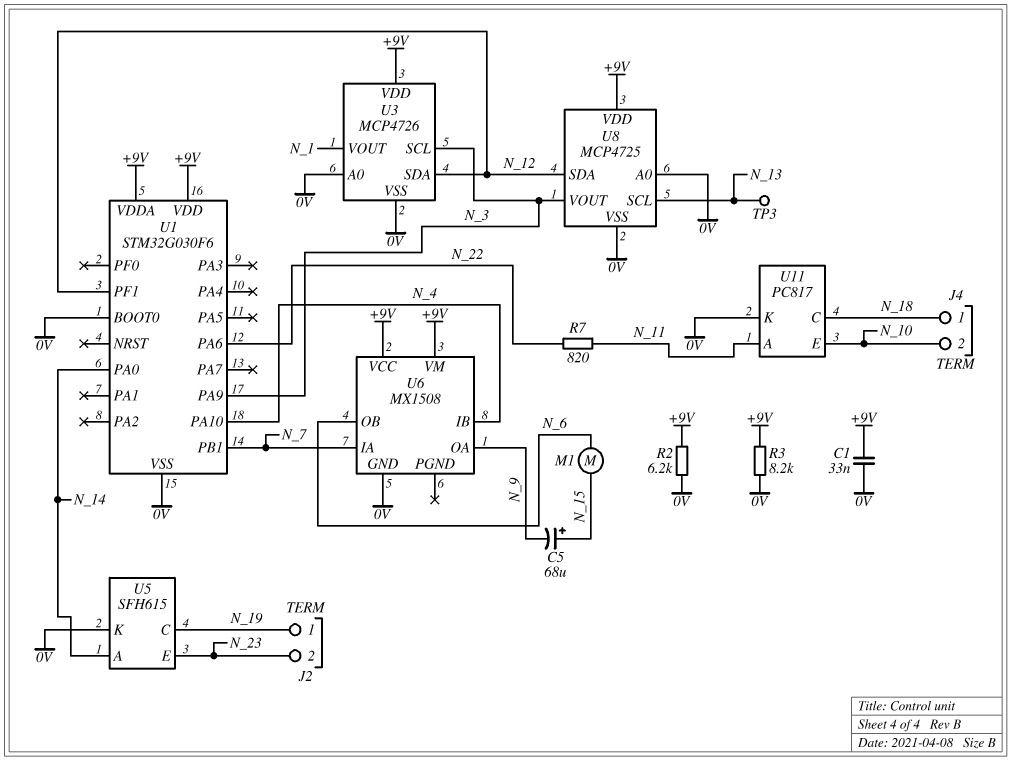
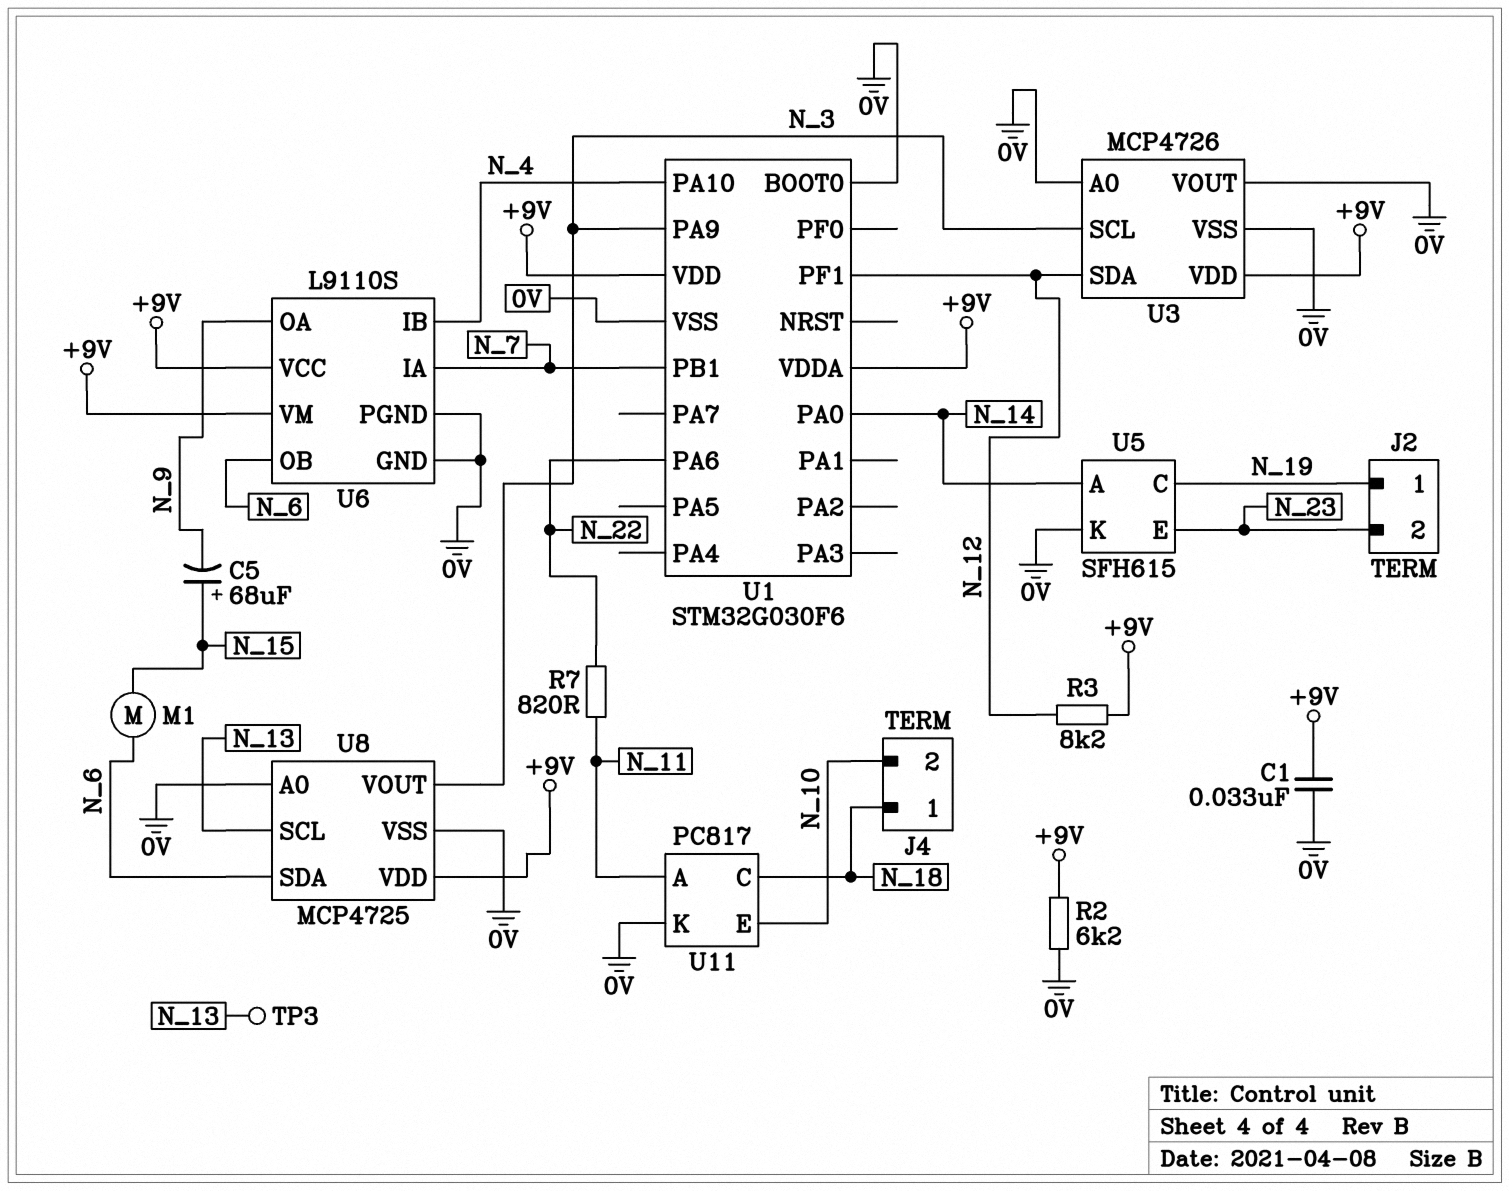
R3: 8.2k (+9V, 0V) -> 8.2k (+9V, N_12)
U3 pin VOUT: N_1 -> 0V
U6: MX1508 -> L9110S
U6 pin PGND: none -> 0V
U8 pin SDA: N_12 -> N_6

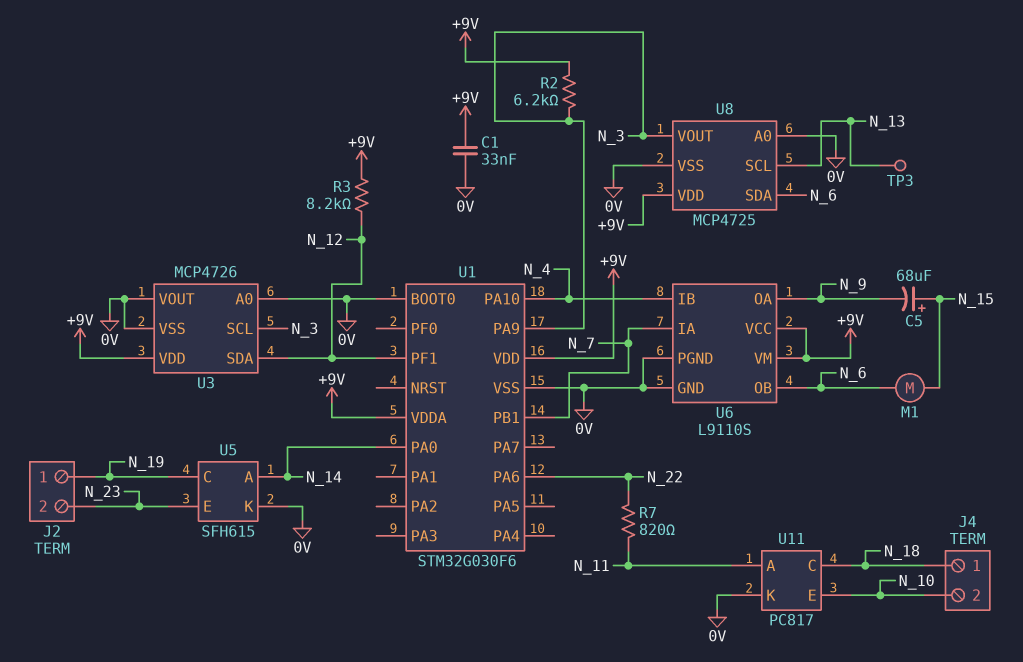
R2: 6.2k (+9V, 0V) -> 6.2k (+9V, N_3)

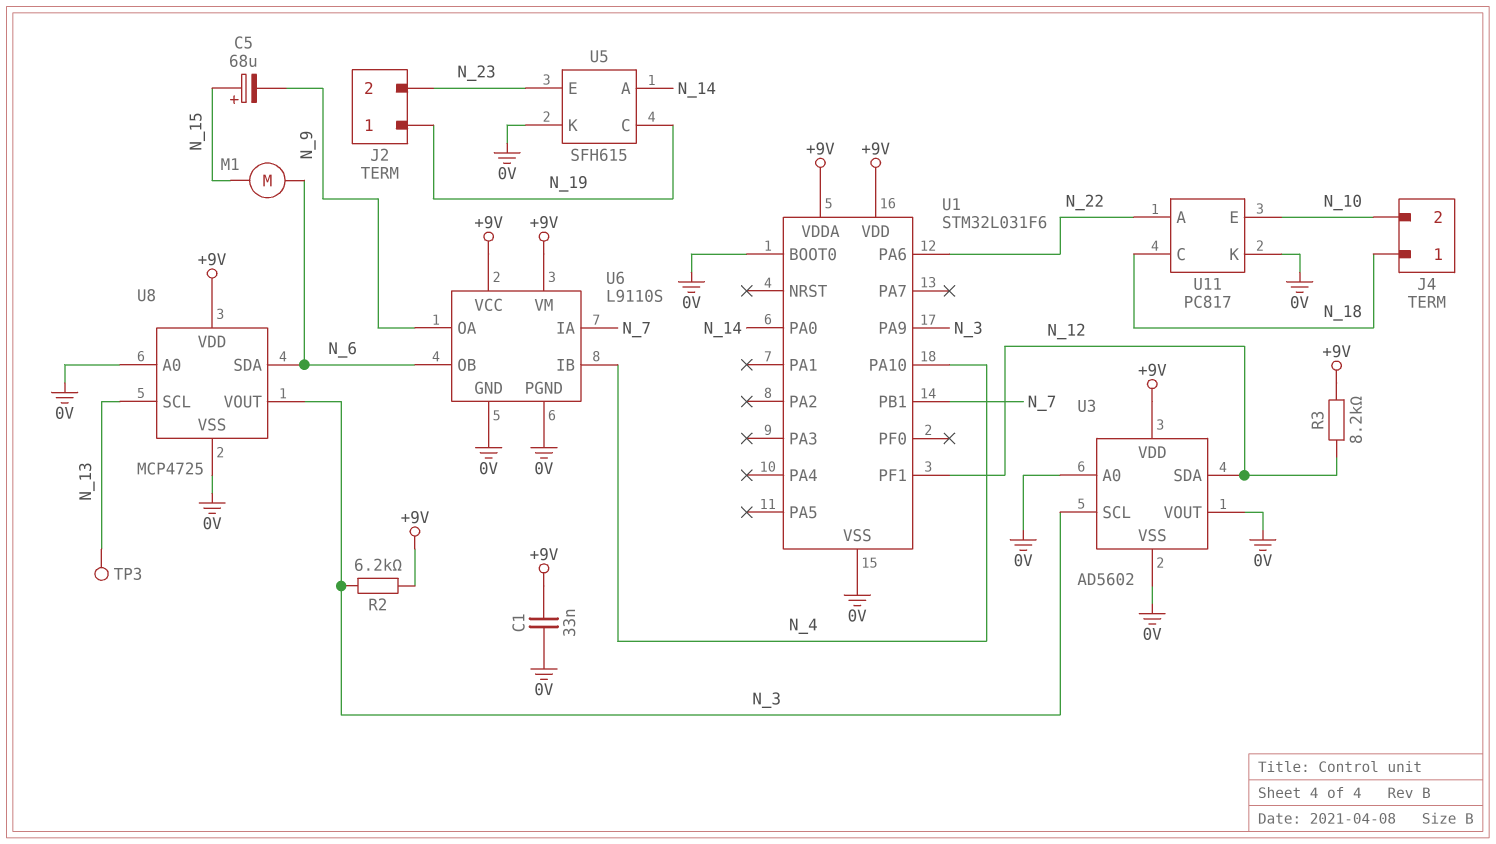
R7: 820 (N_11, N_22) -> none
U1: STM32G030F6 -> STM32L031F6
U3: MCP4726 -> AD5602
U11 pin A: N_11 -> N_22

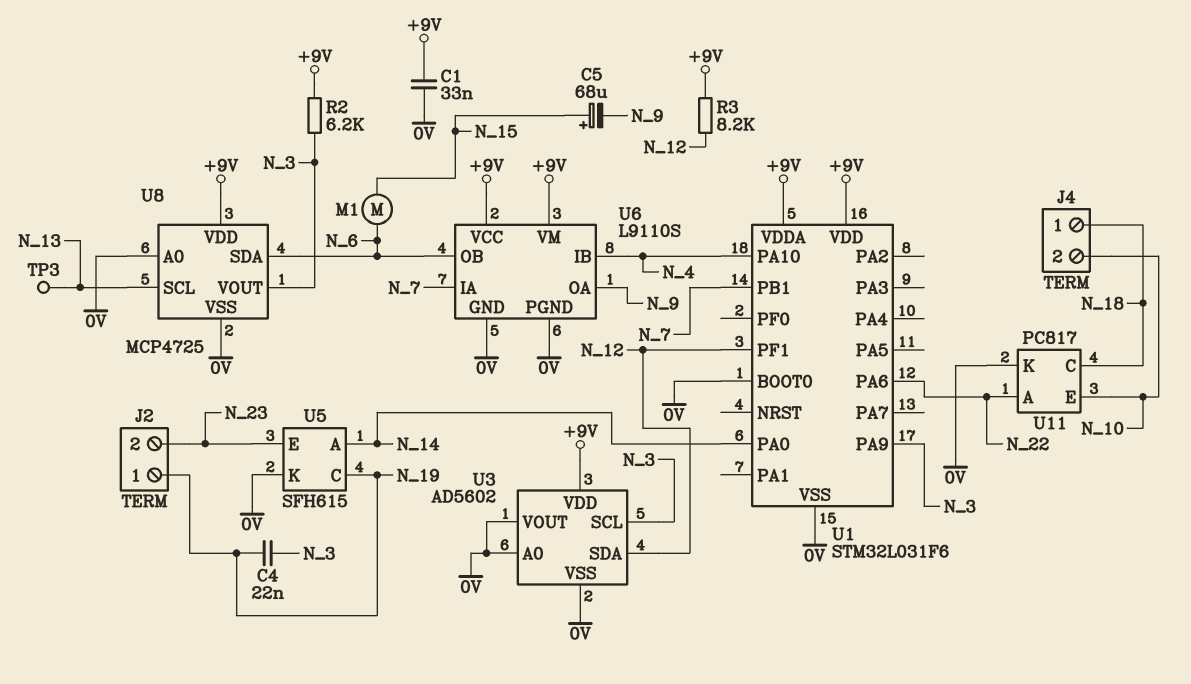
C4: none -> 22nF (N_3, N_19)

